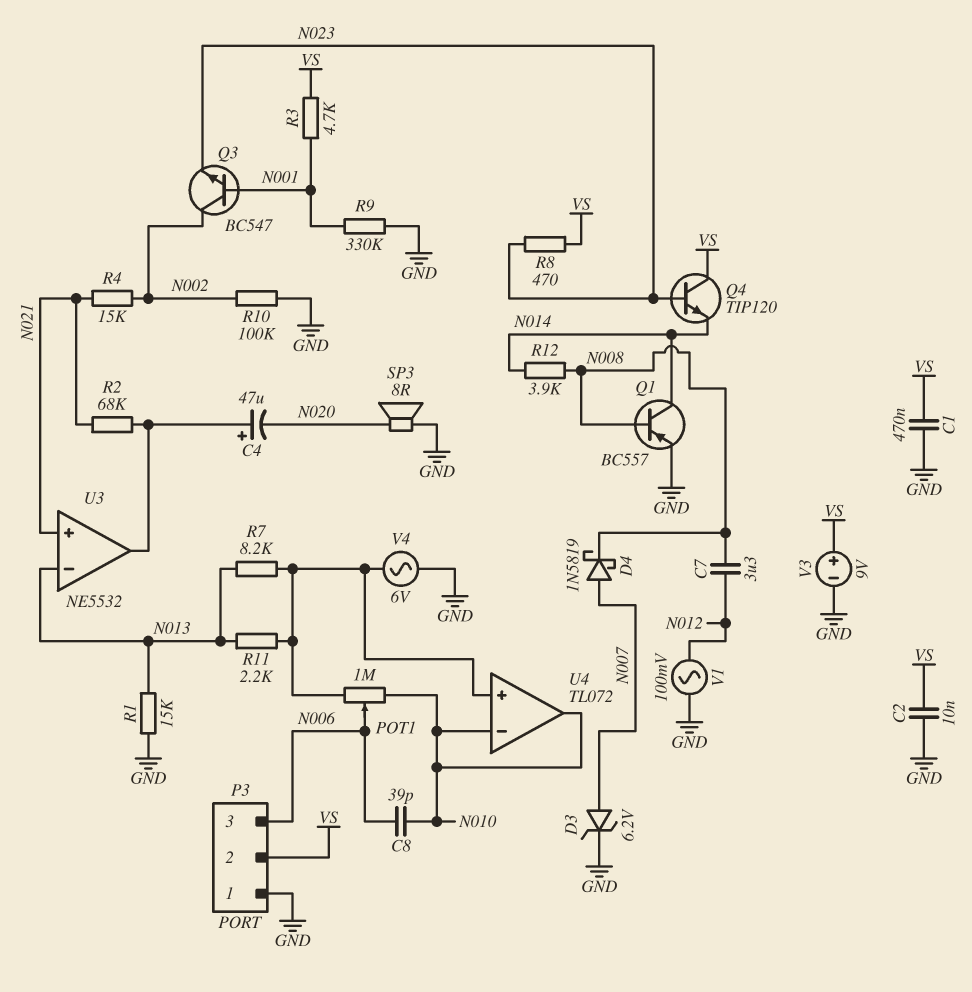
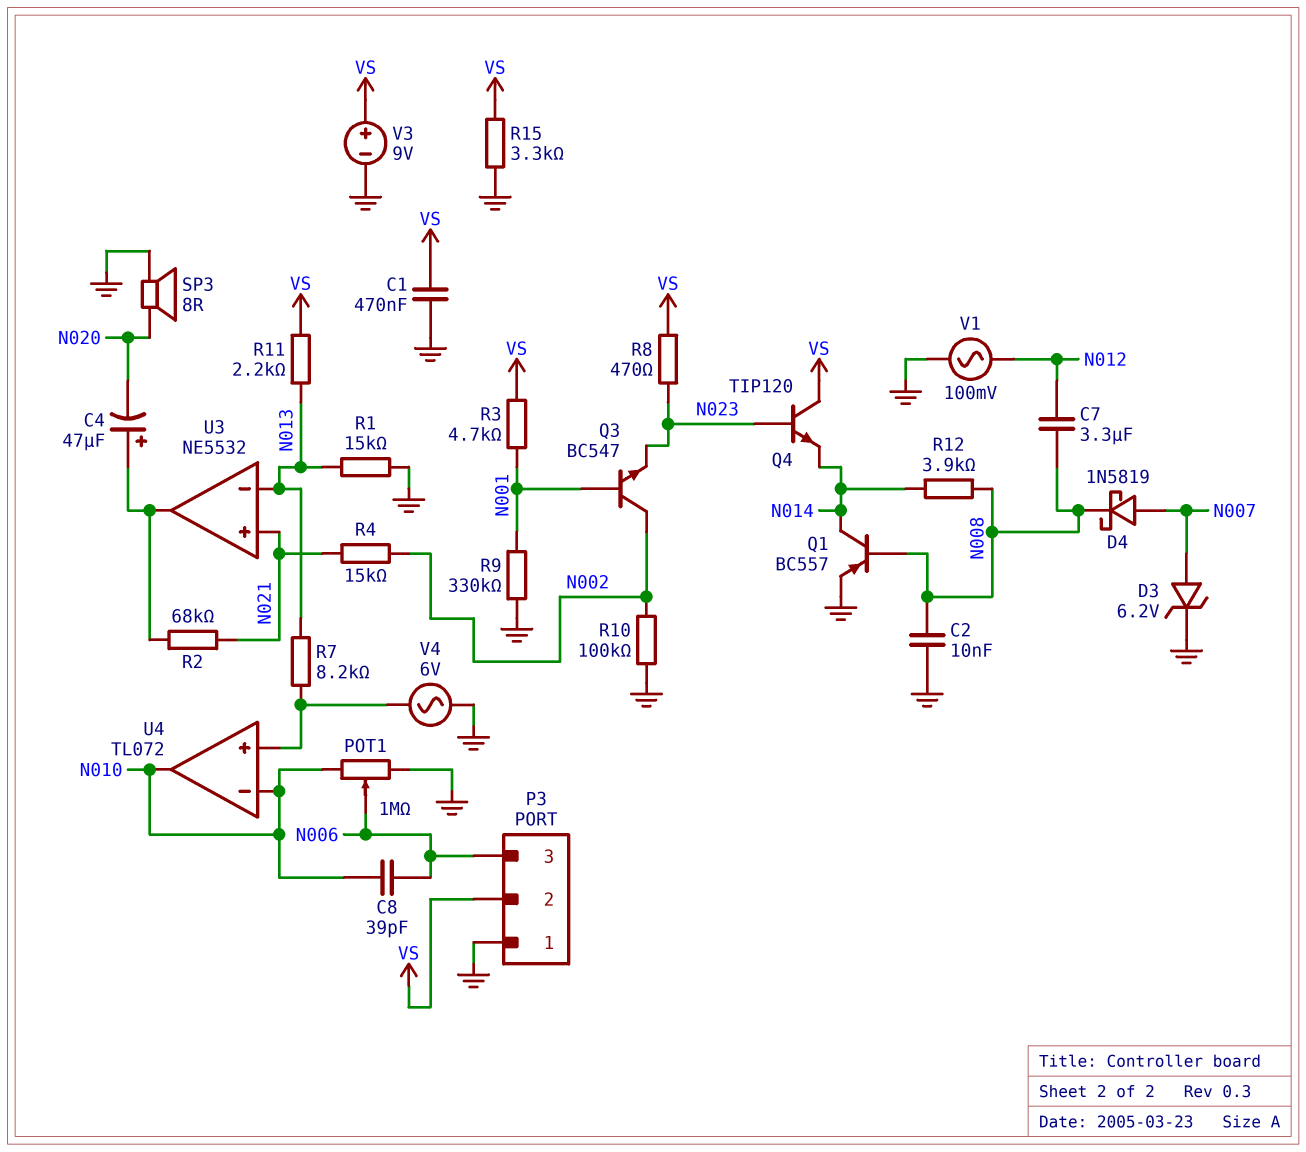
C2: 10nF (GND, VS) -> 10nF (GND, N008)
POT1: 1M (N010, U4/in+, wiper N006) -> 1M (GND, N010, wiper N006)
R11: 2.2k (N013, U4/in+) -> 2.2k (N013, VS)
R15: none -> 3.3k (GND, VS)

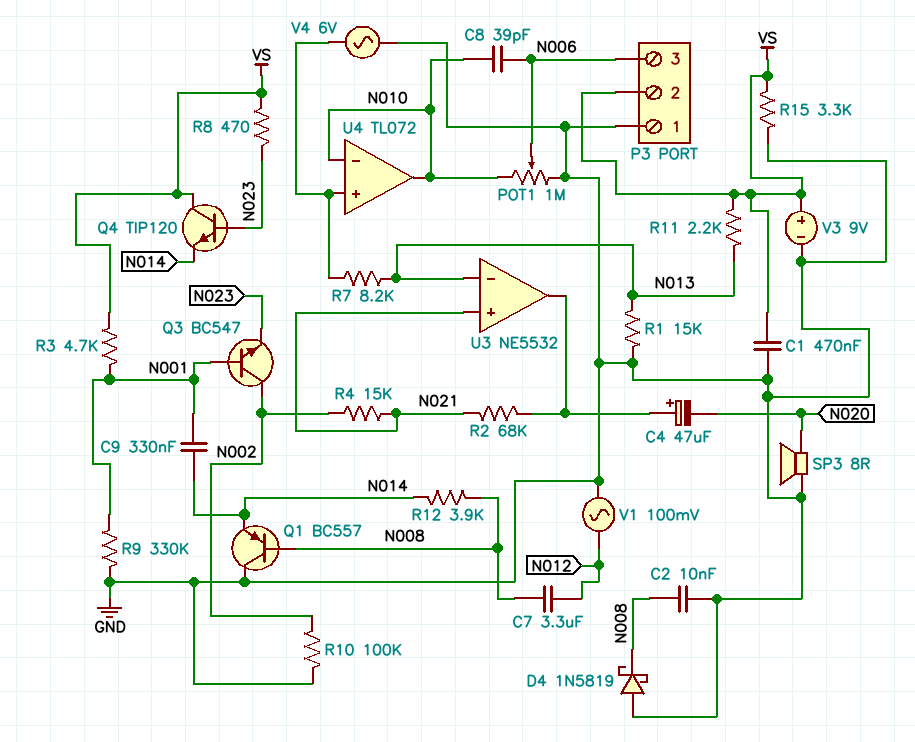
C9: none -> 330nF (N001, N014)
D3: zener 6.2V (A N007, K GND) -> none
D4: schottky 1N5819 (A N007, K N008) -> schottky 1N5819 (A GND, K N008)
Q1: PNP BC557 (B N008, C N014, E GND) -> PNP BC557 (B N008, C GND, E N014)

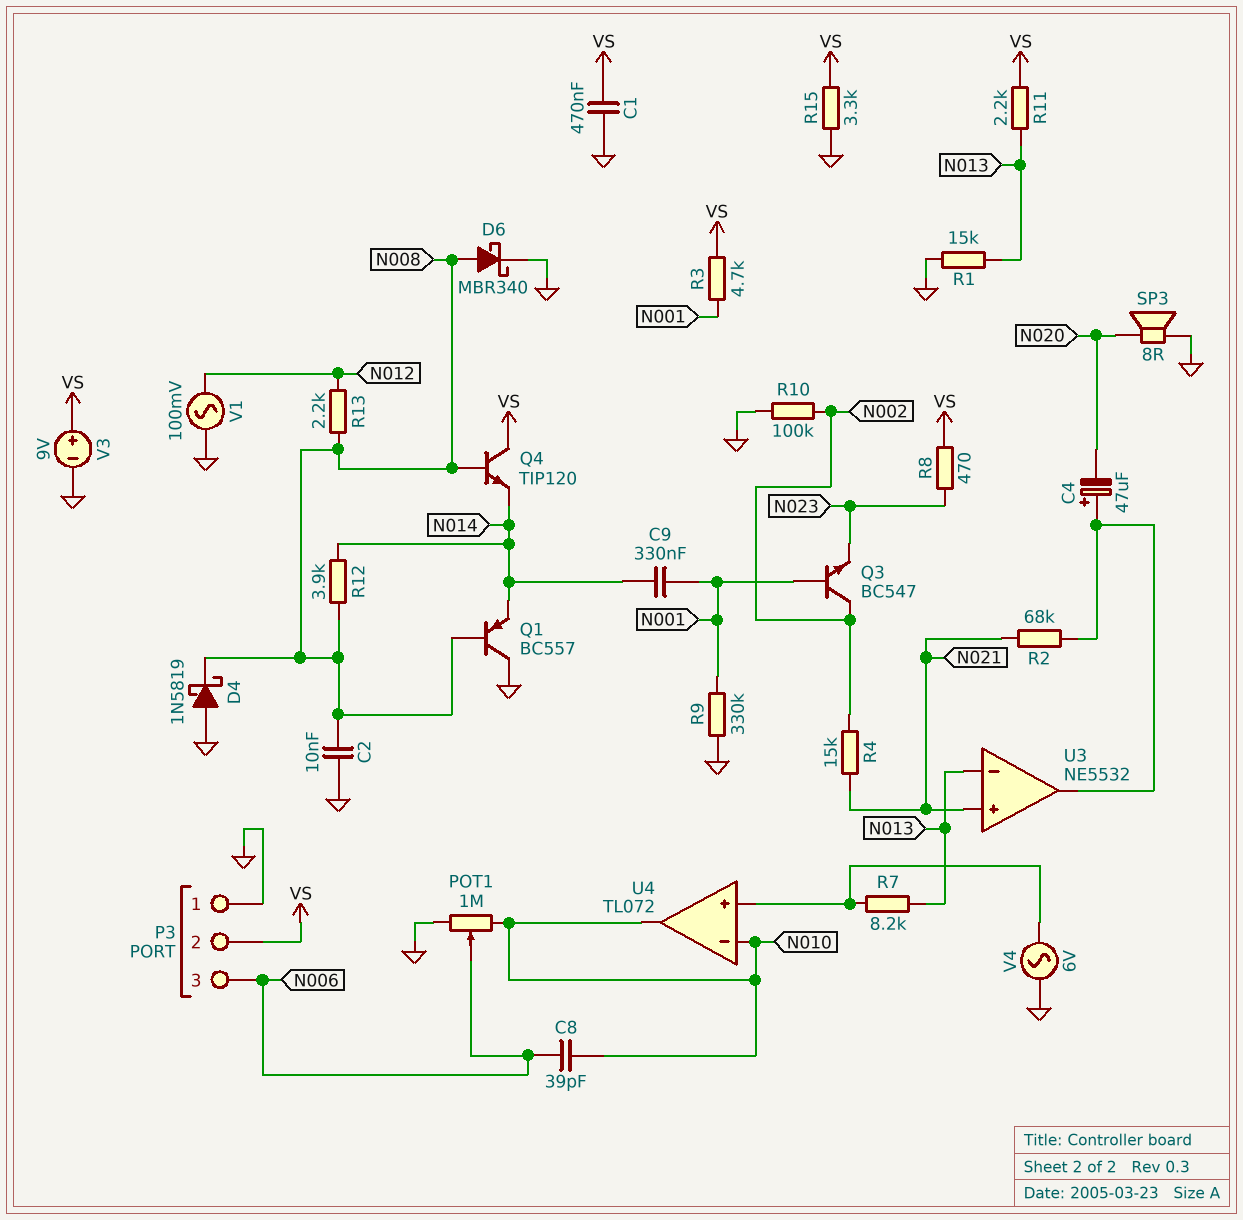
C7: 3.3uF (N008, N012) -> none
D6: none -> schottky MBR340 (A N008, K GND)
Q4: NPN TIP120 (B N023, C VS, E N014) -> NPN TIP120 (B N008, C VS, E N014)
R13: none -> 2.2k (N008, N012)

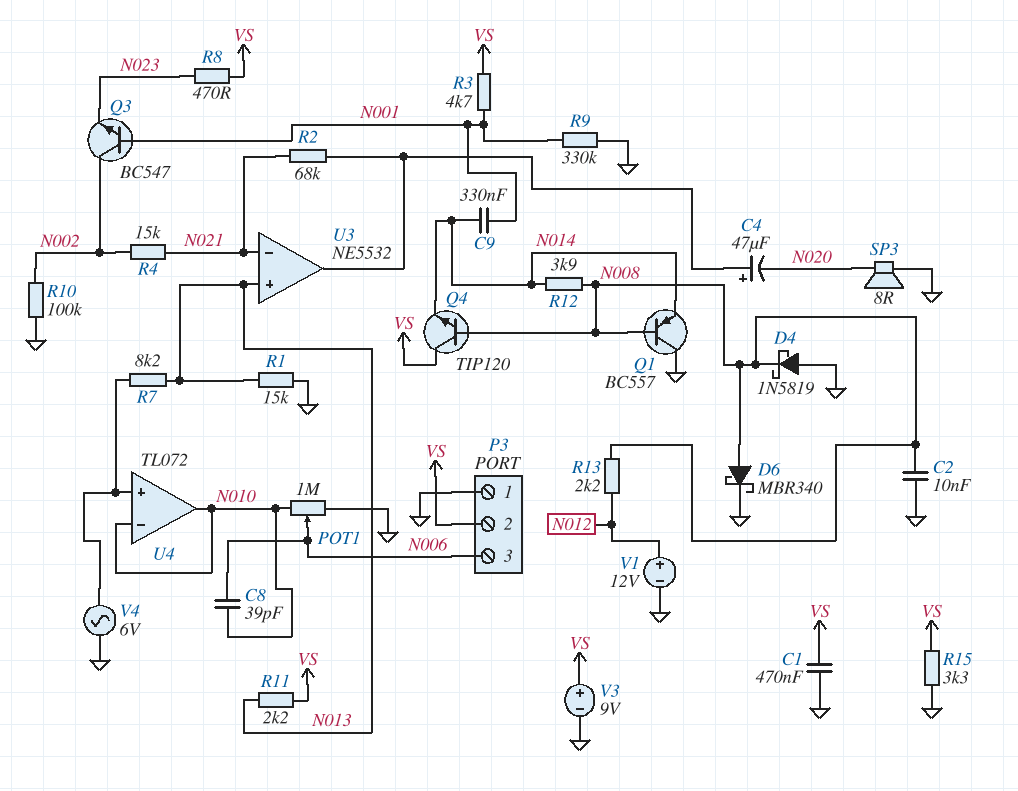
U3 pin in+: N021 -> N013
U3 pin in-: N013 -> N021
V1: AC 100mV (GND, N012) -> 12V (plus N012, minus GND)

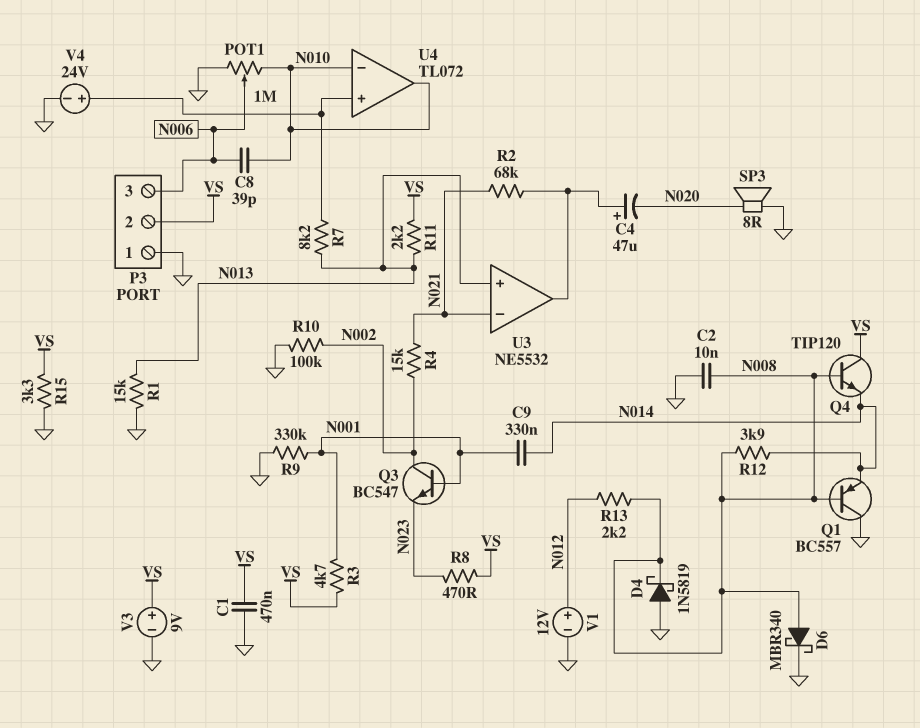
V4: AC 6V (GND, U4/in+) -> 24V (plus U4/in+, minus GND)

